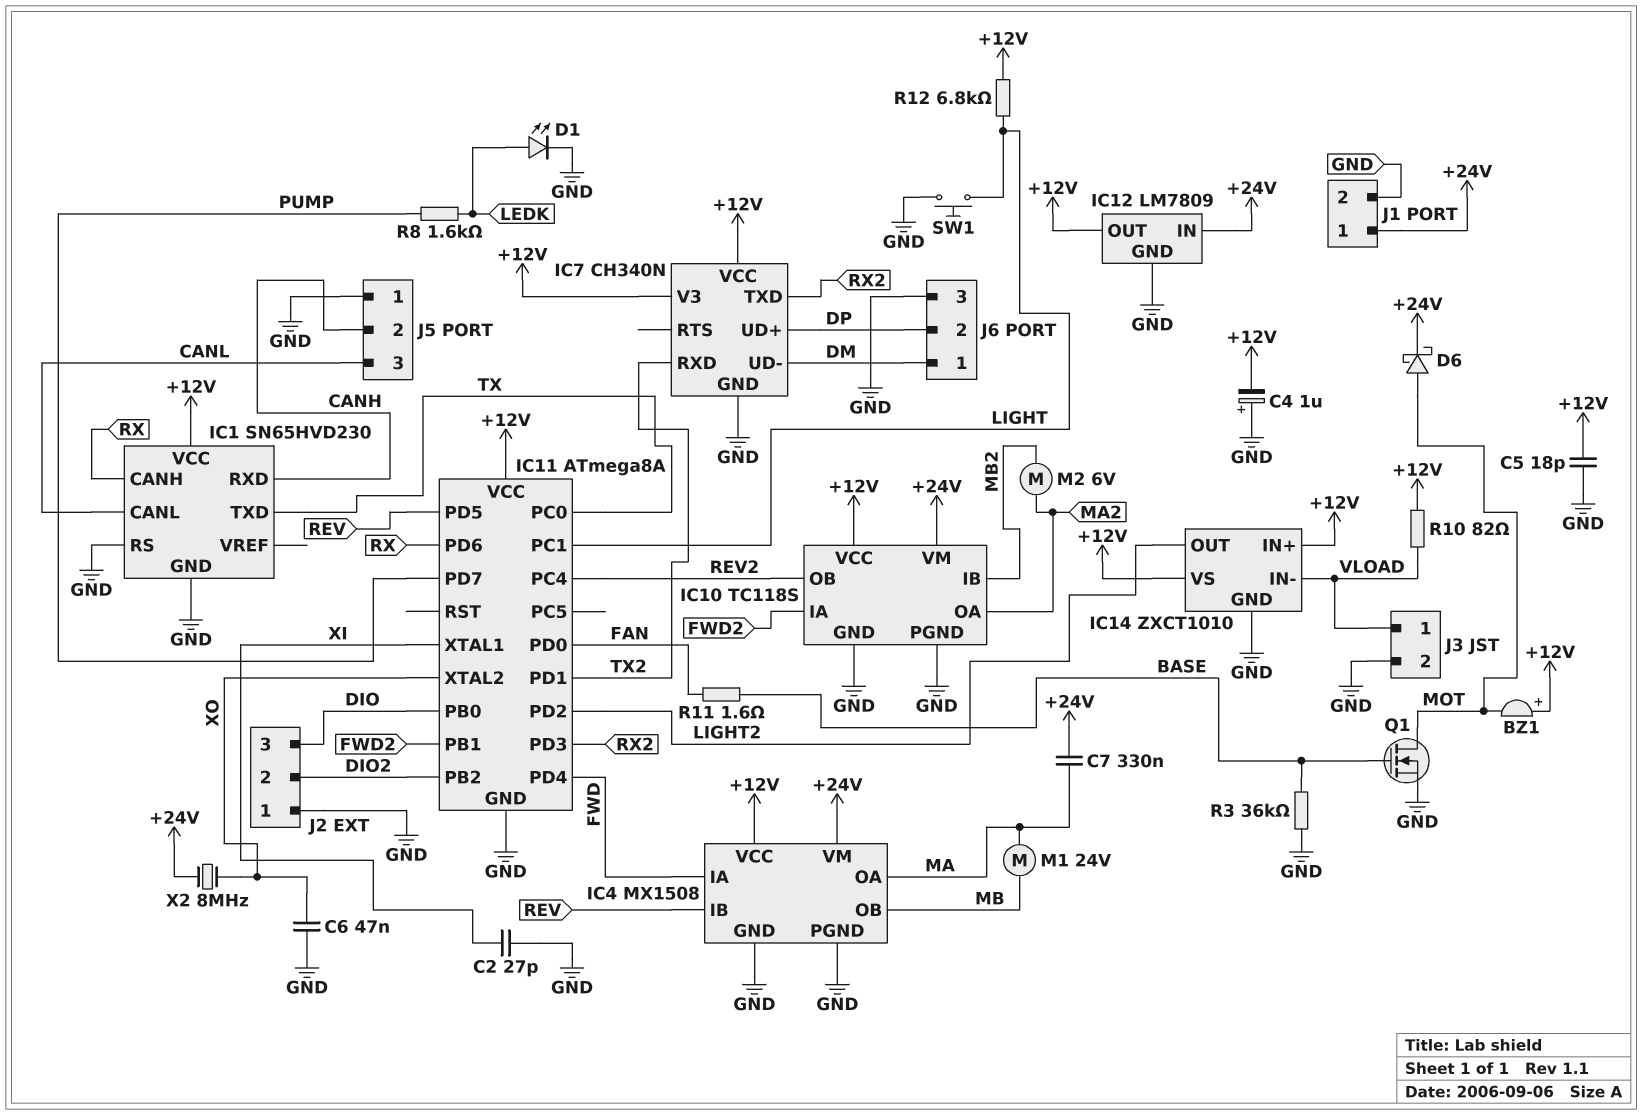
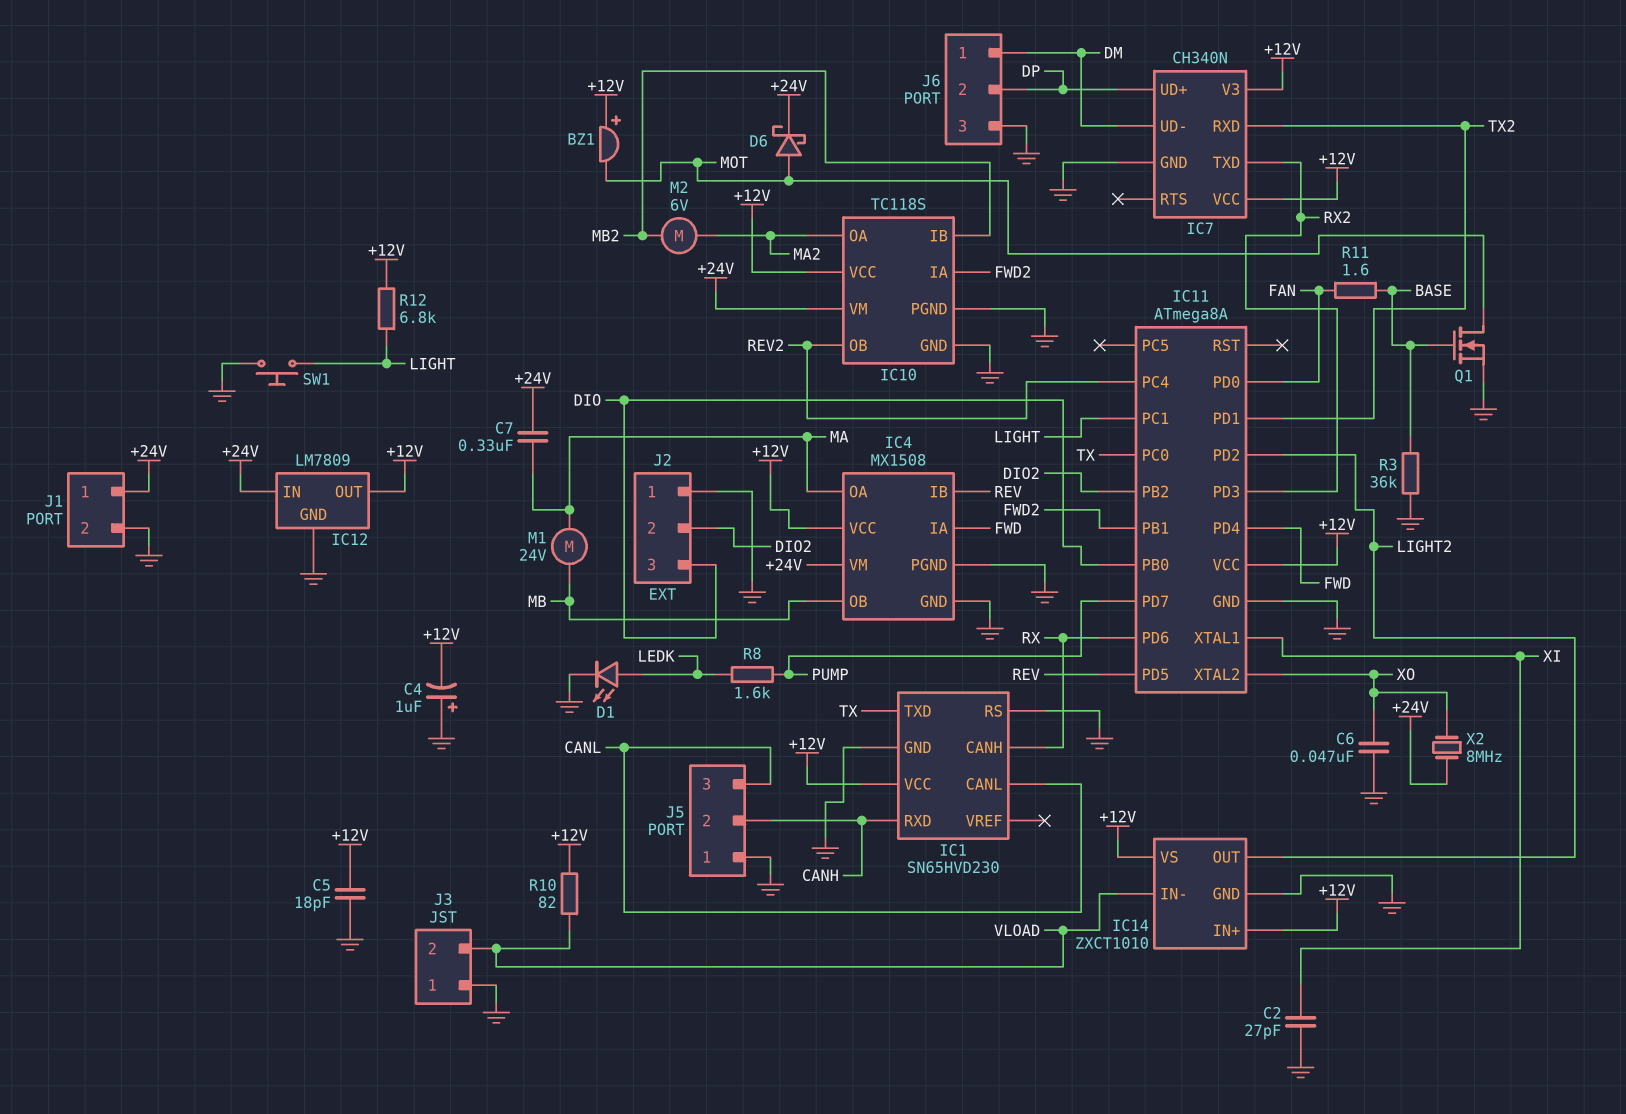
J3 pin 1: VLOAD -> GND
J3 pin 2: GND -> VLOAD

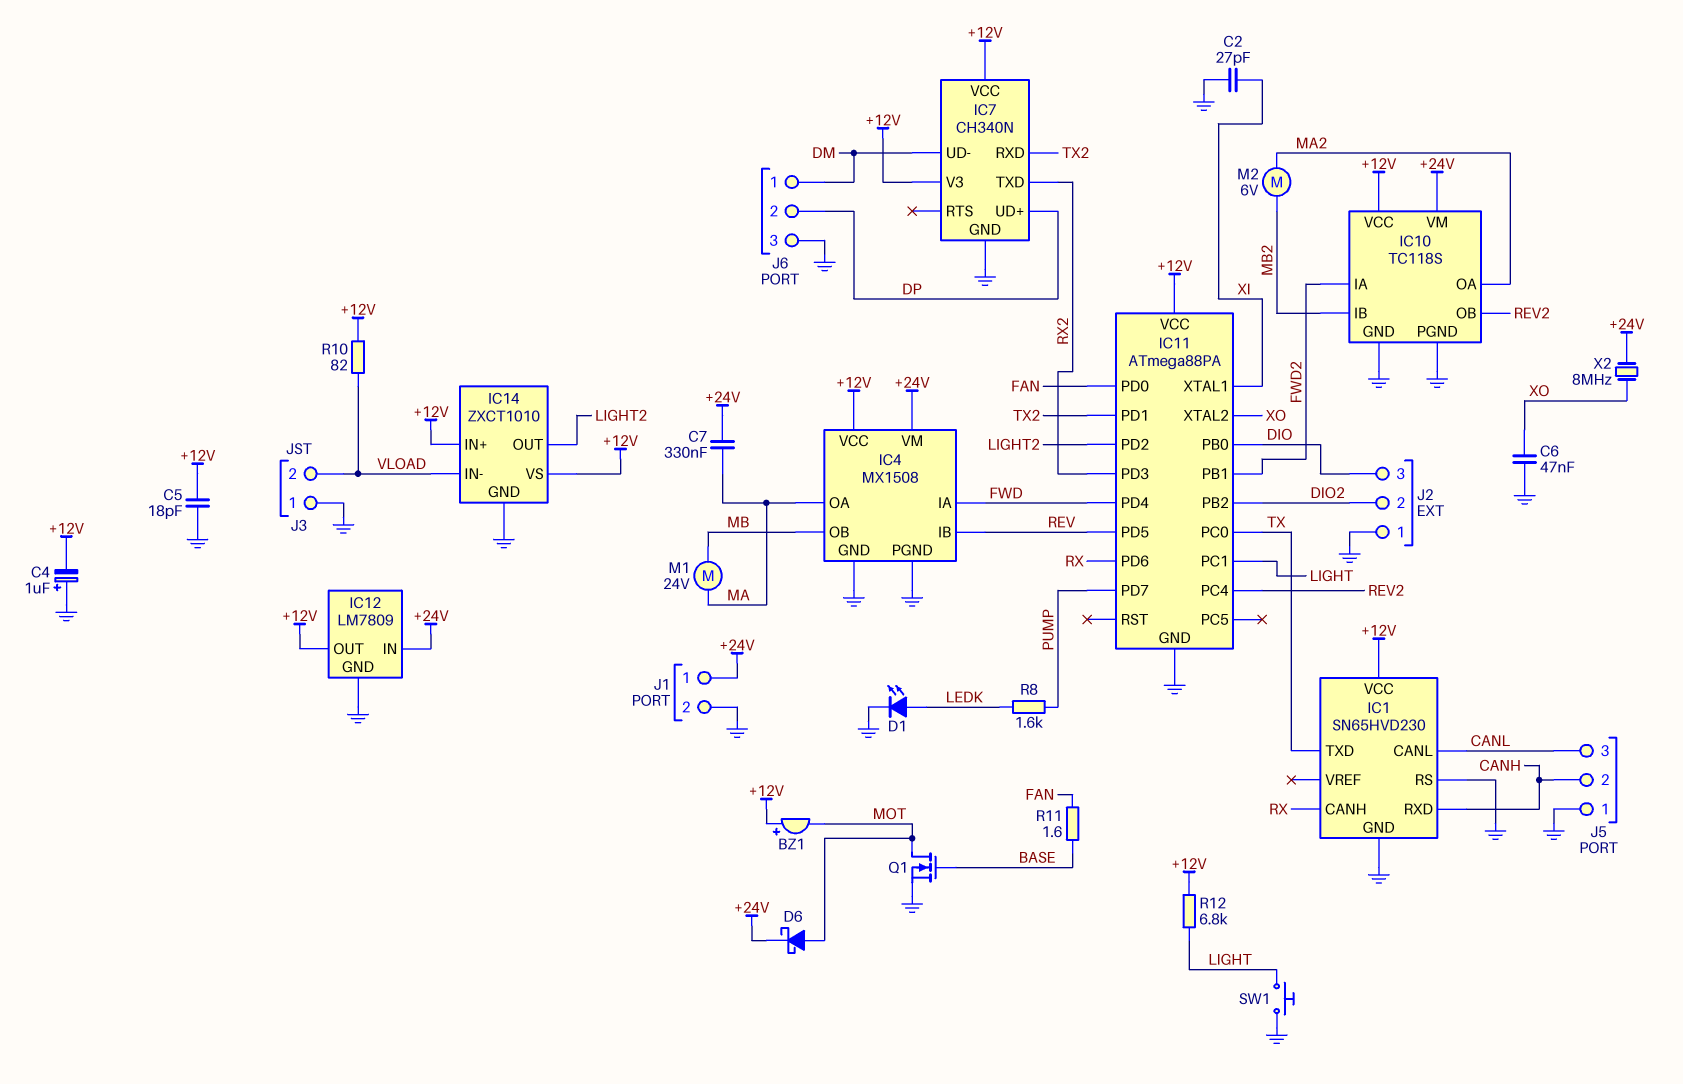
IC11: ATmega8A -> ATmega88PA
R3: 36k (BASE, GND) -> none

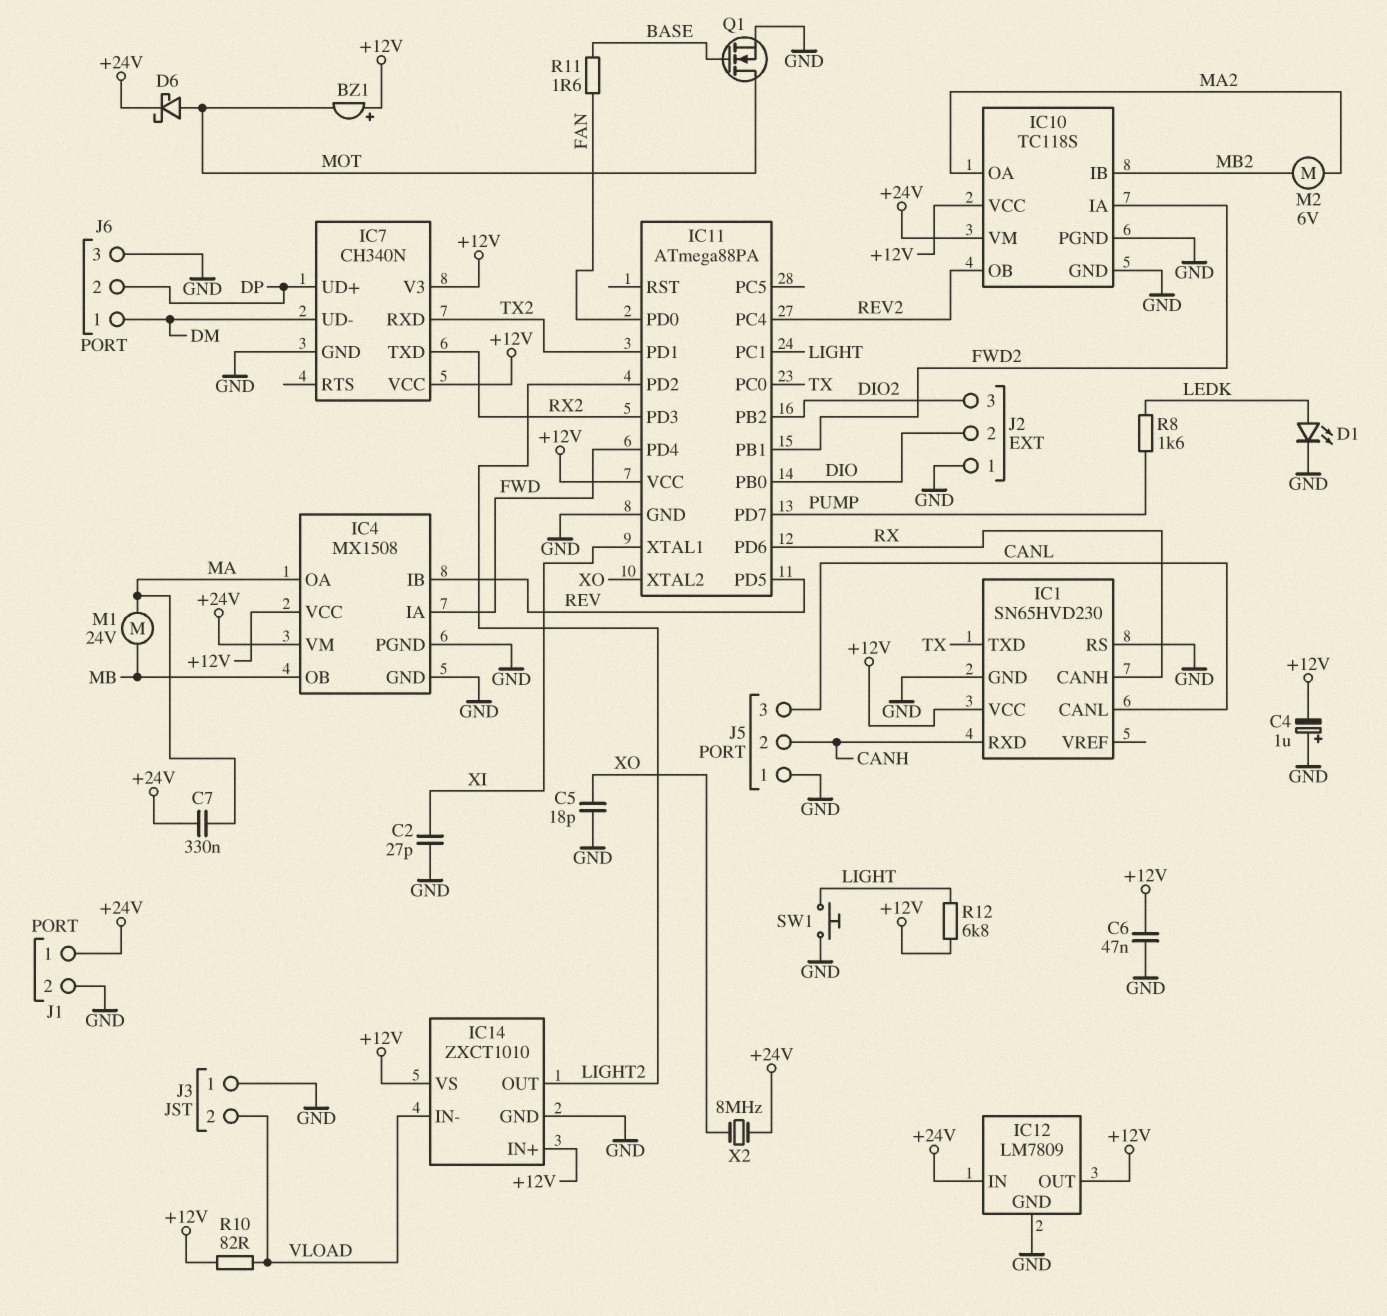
C5: 18pF (+12V, GND) -> 18pF (GND, XO)
C6: 47nF (GND, XO) -> 47nF (+12V, GND)
J2 pin 2: DIO2 -> DIO
J2 pin 3: DIO -> DIO2

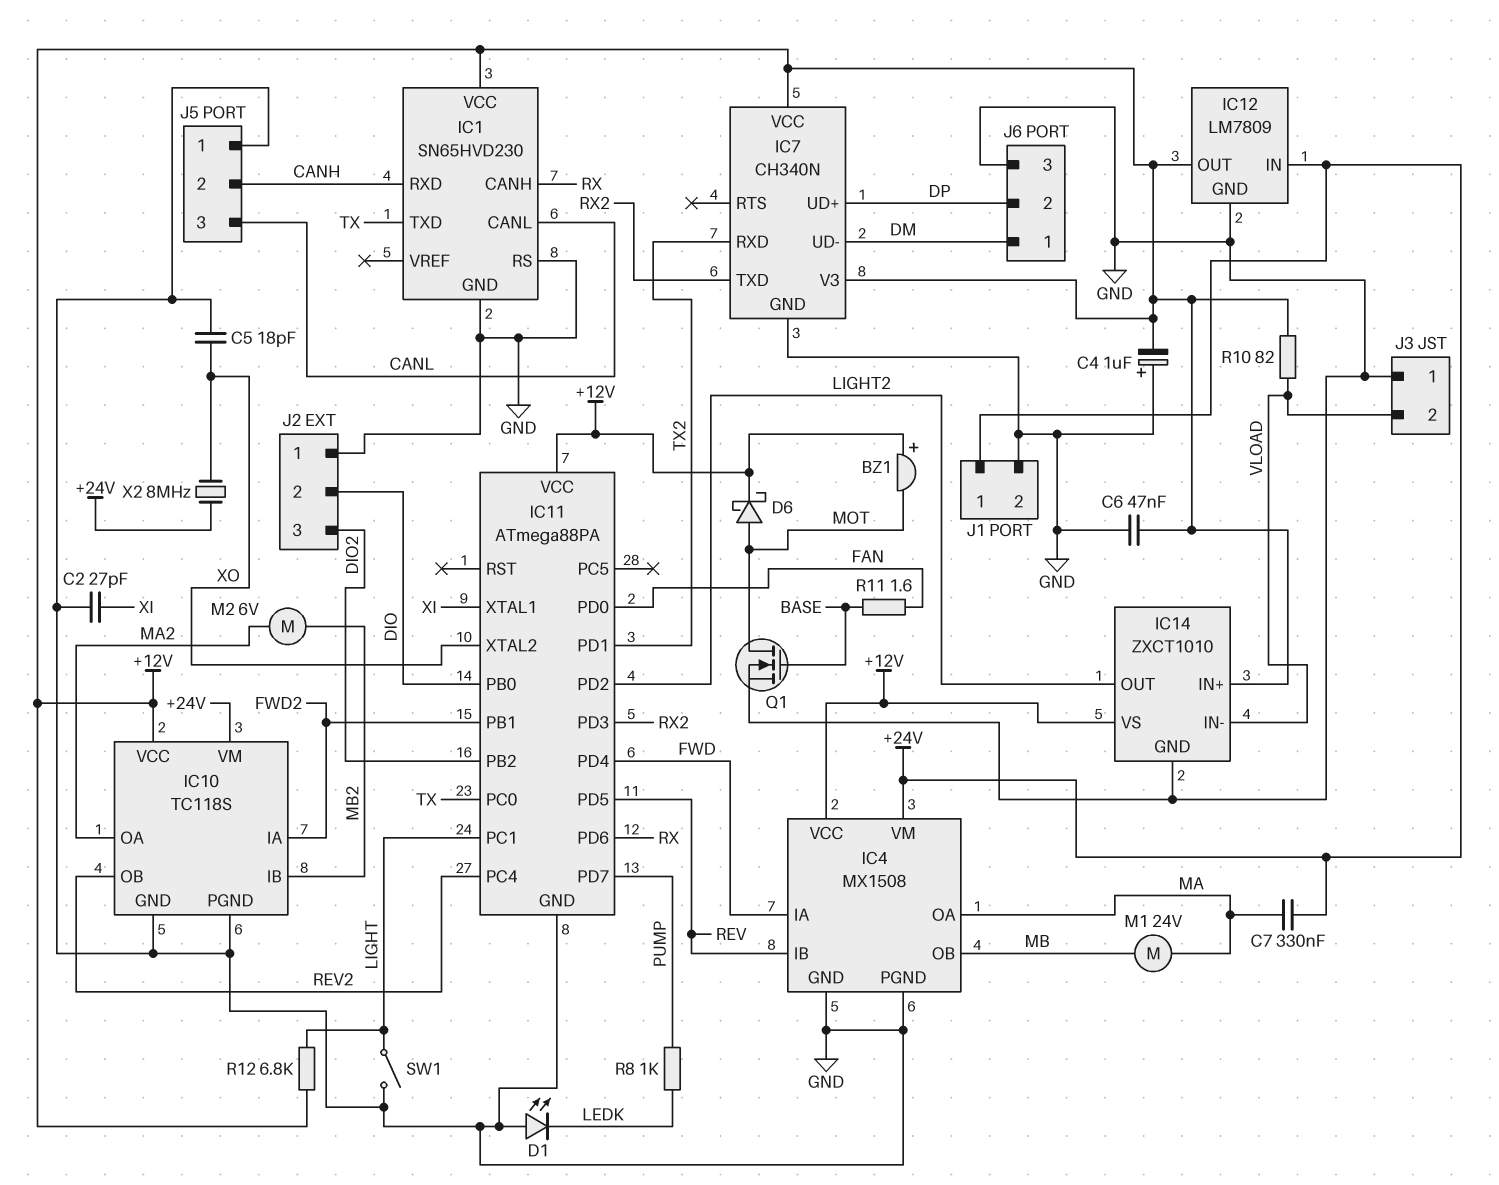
D1: LED (A LEDK, K GND) -> LED (A GND, K LEDK)
D6: schottky (A MOT, K +24V) -> schottky (A MOT, K +12V)
R8: 1.6k (LEDK, PUMP) -> 1k (LEDK, PUMP)
SW1: button (GND, LIGHT) -> switch (GND, LIGHT)

